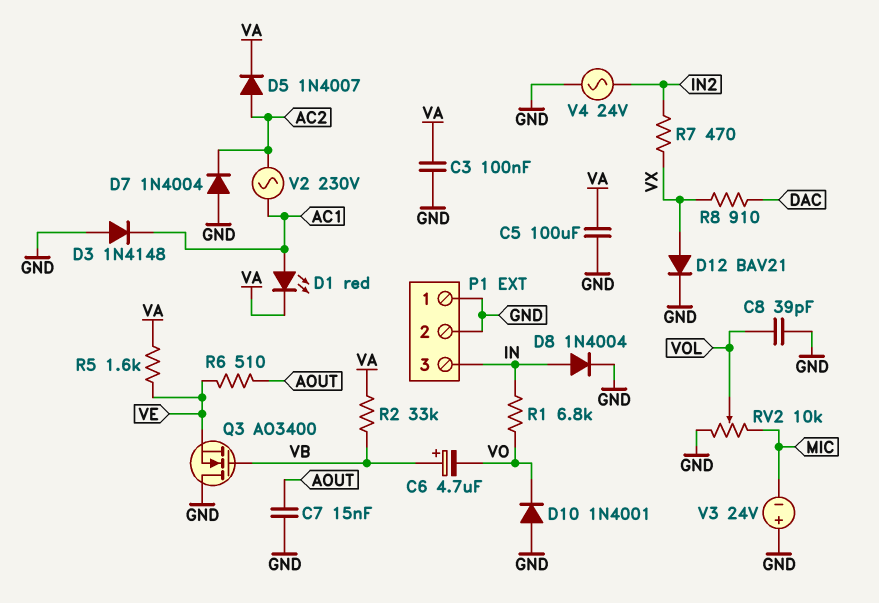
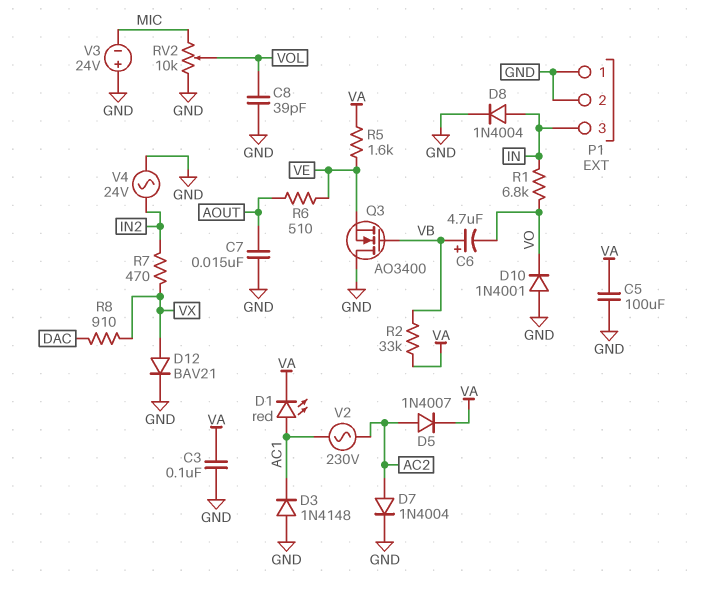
D7: diode 1N4004 (A GND, K AC2) -> diode 1N4004 (A AC2, K GND)

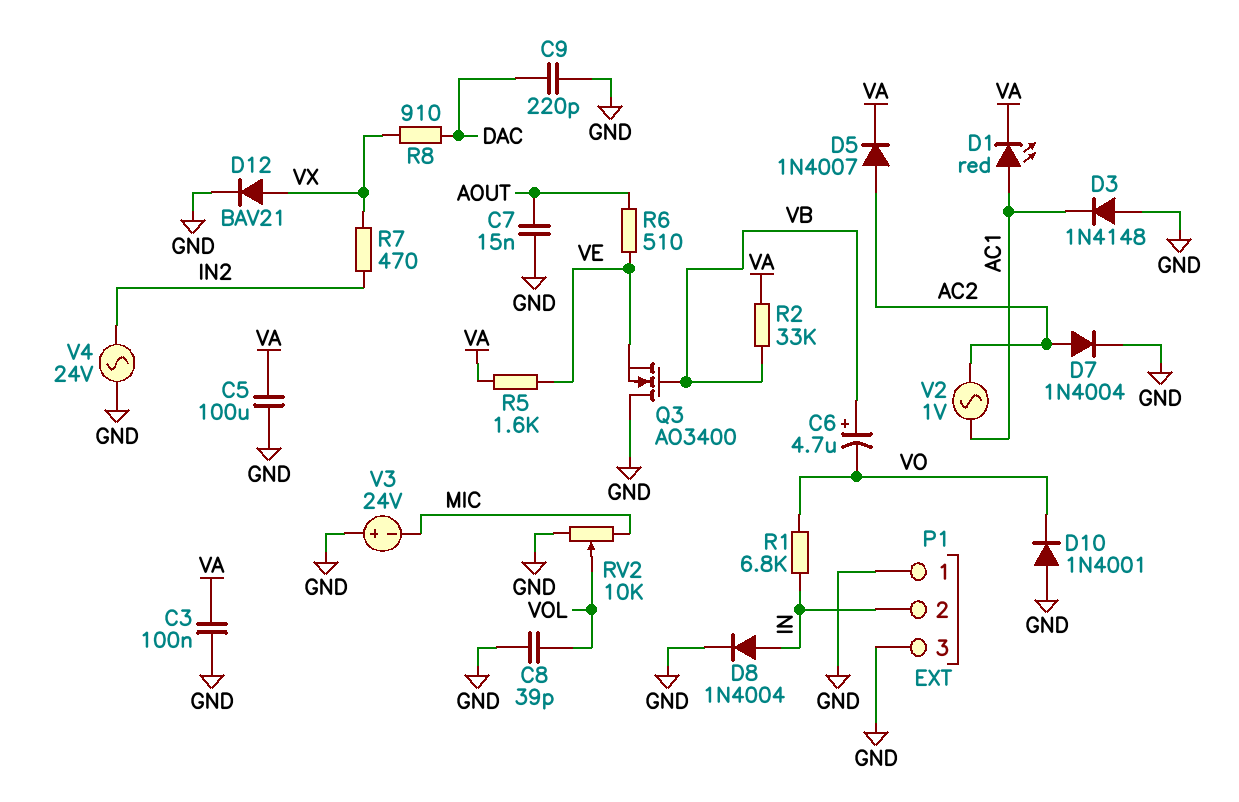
C9: none -> 220pF (DAC, GND)
P1 pin 2: GND -> IN
P1 pin 3: IN -> GND
V2: AC 230V (AC1, AC2) -> AC 1V (AC1, AC2)

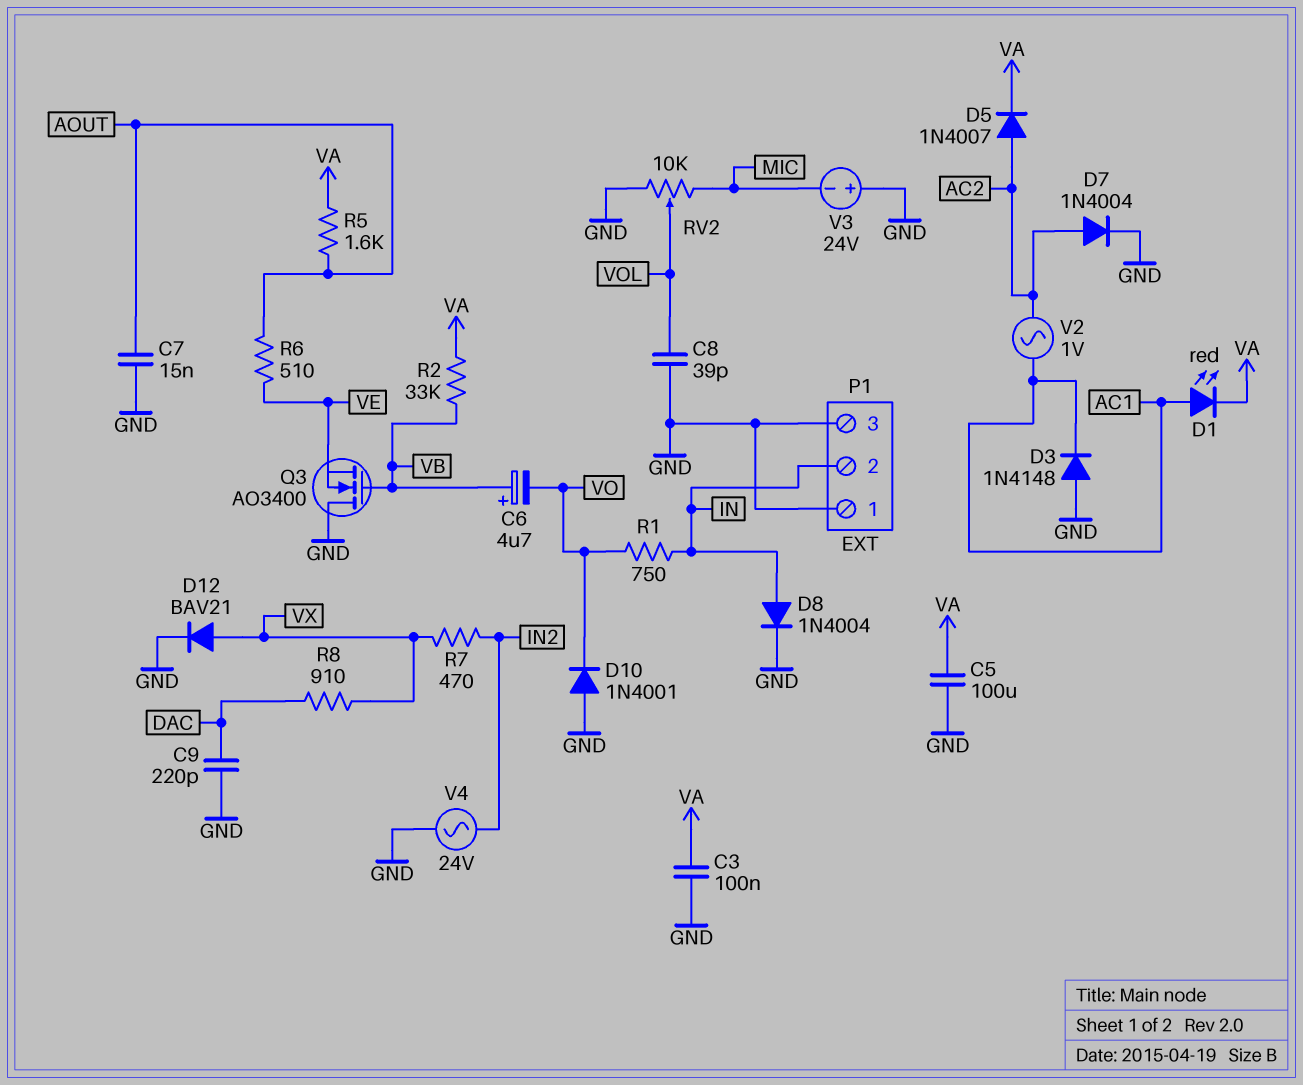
R1: 6.8k (IN, VO) -> 750 (IN, VO)
R5: 1.6k (VA, VE) -> 1.6k (AOUT, VA)

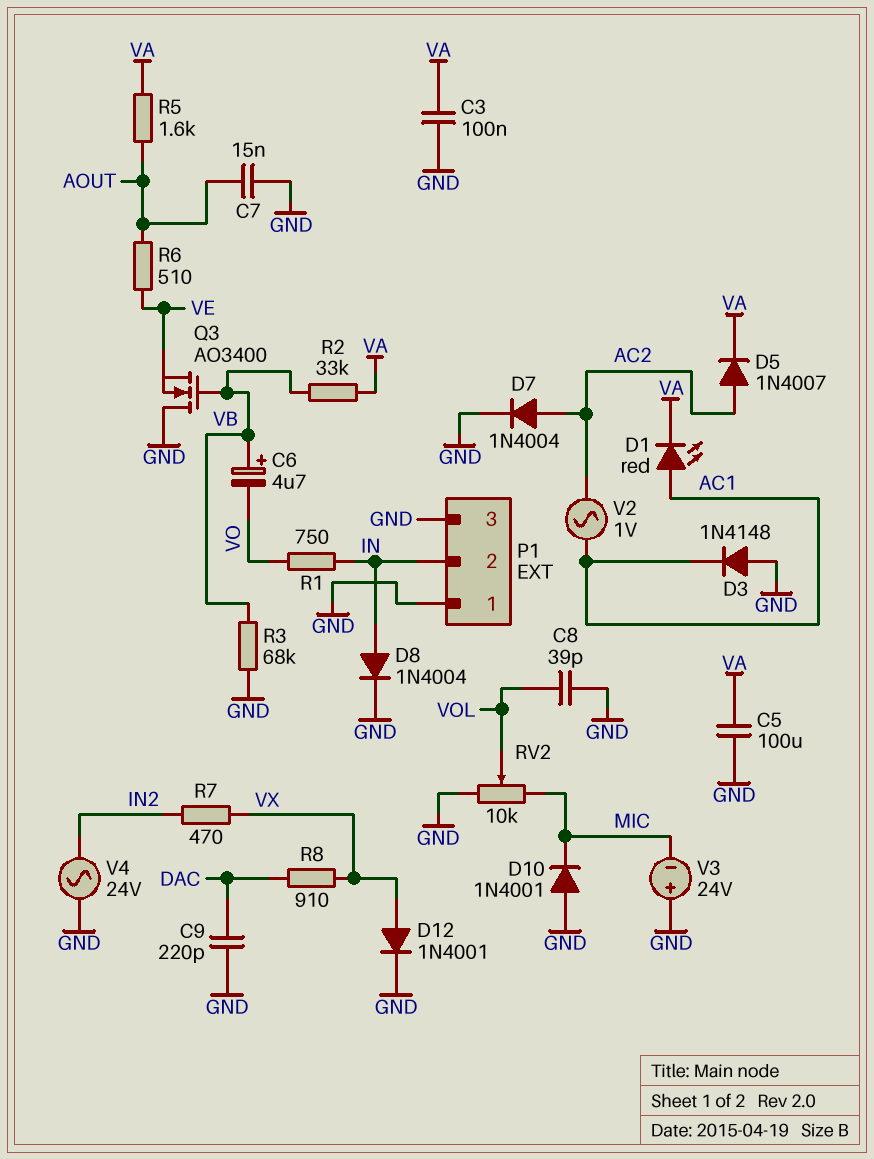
D10: diode 1N4001 (A GND, K VO) -> diode 1N4001 (A GND, K MIC)
D12: diode BAV21 (A VX, K GND) -> diode 1N4001 (A VX, K GND)
R3: none -> 68k (GND, VB)

